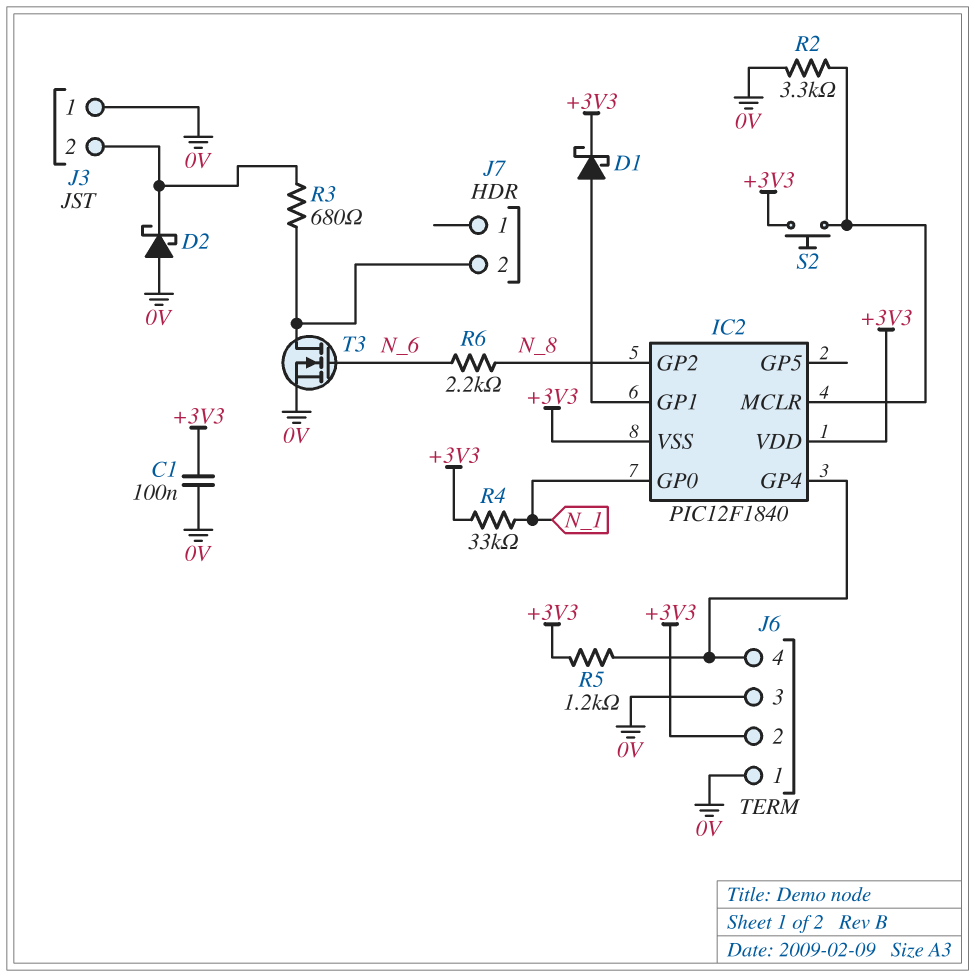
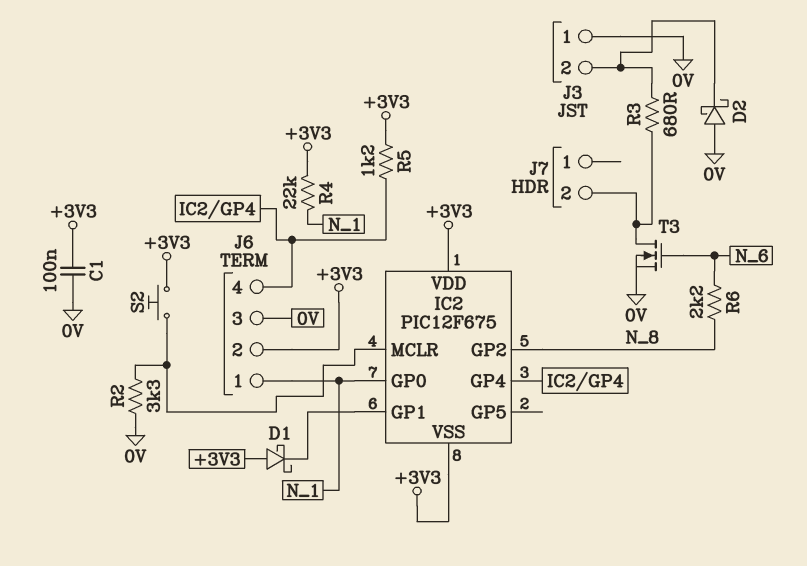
D1: schottky (A IC2/GP1, K +3V3) -> schottky (A +3V3, K IC2/GP1)
IC2: PIC12F1840 -> PIC12F675
J6 pin 1: 0V -> N_1
R4: 33k (+3V3, N_1) -> 22k (+3V3, N_1)

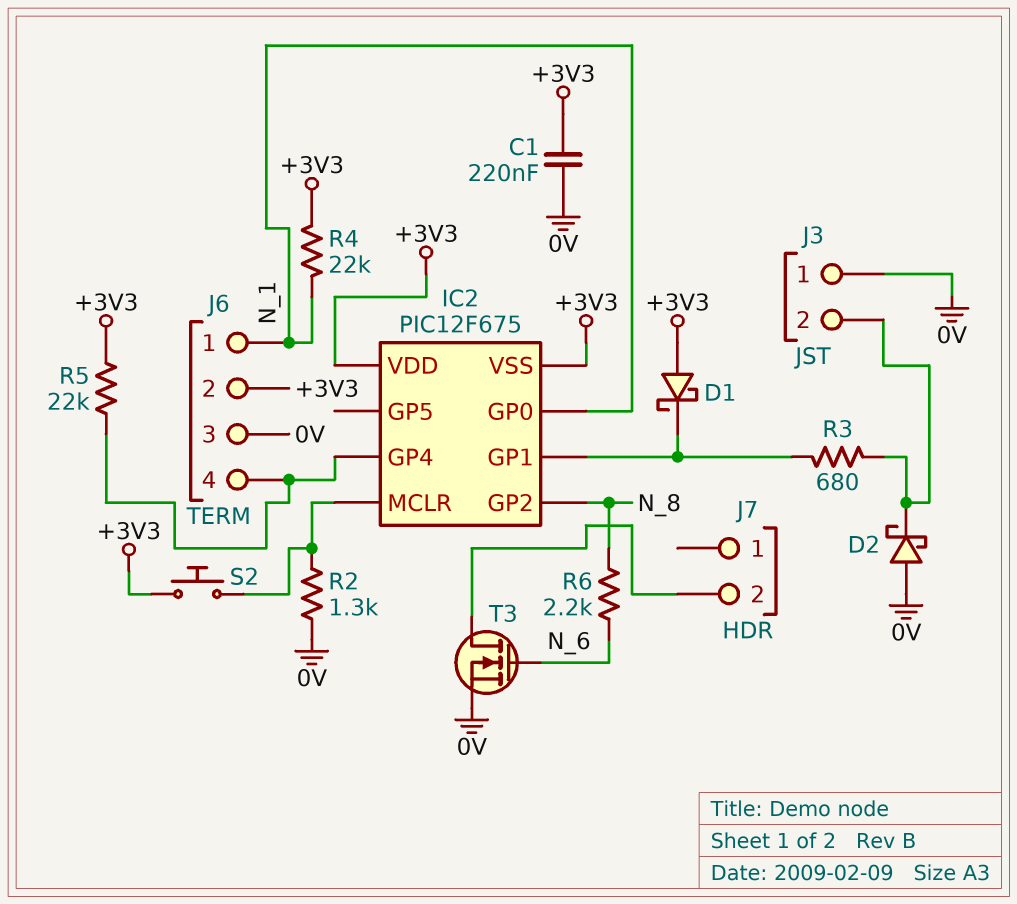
C1: 100nF (+3V3, 0V) -> 220nF (+3V3, 0V)
R2: 3.3k (0V, IC2/MCLR) -> 1.3k (0V, IC2/MCLR)
R3: 680 (J3/2, J7/2) -> 680 (IC2/GP1, J3/2)
R5: 1.2k (+3V3, IC2/GP4) -> 22k (+3V3, IC2/GP4)

